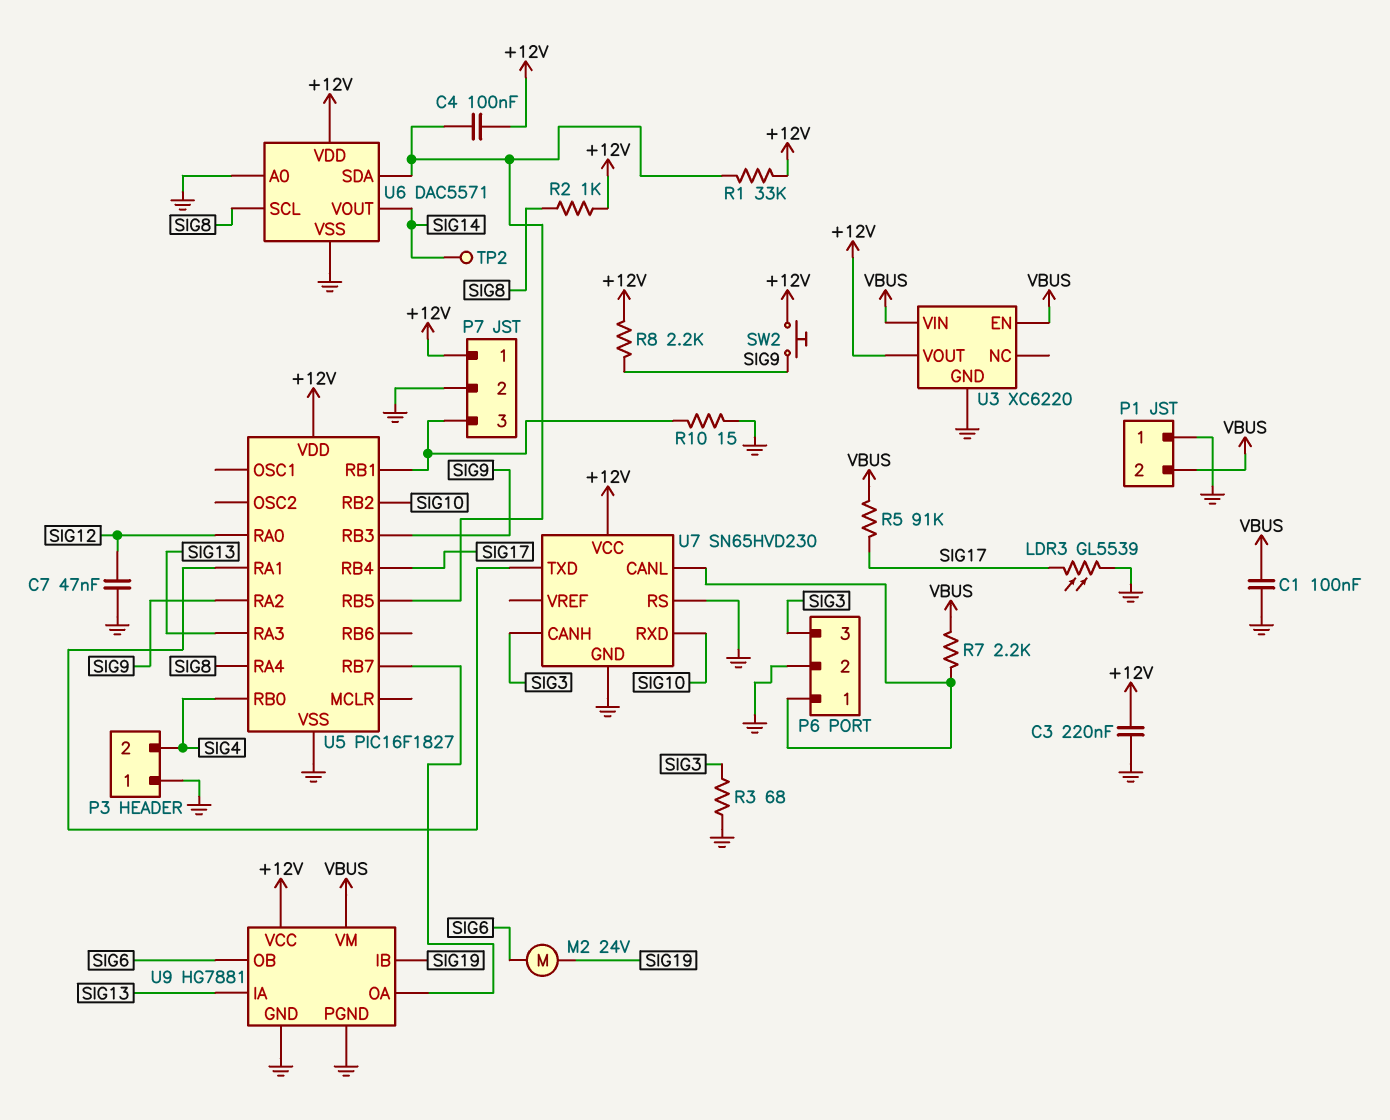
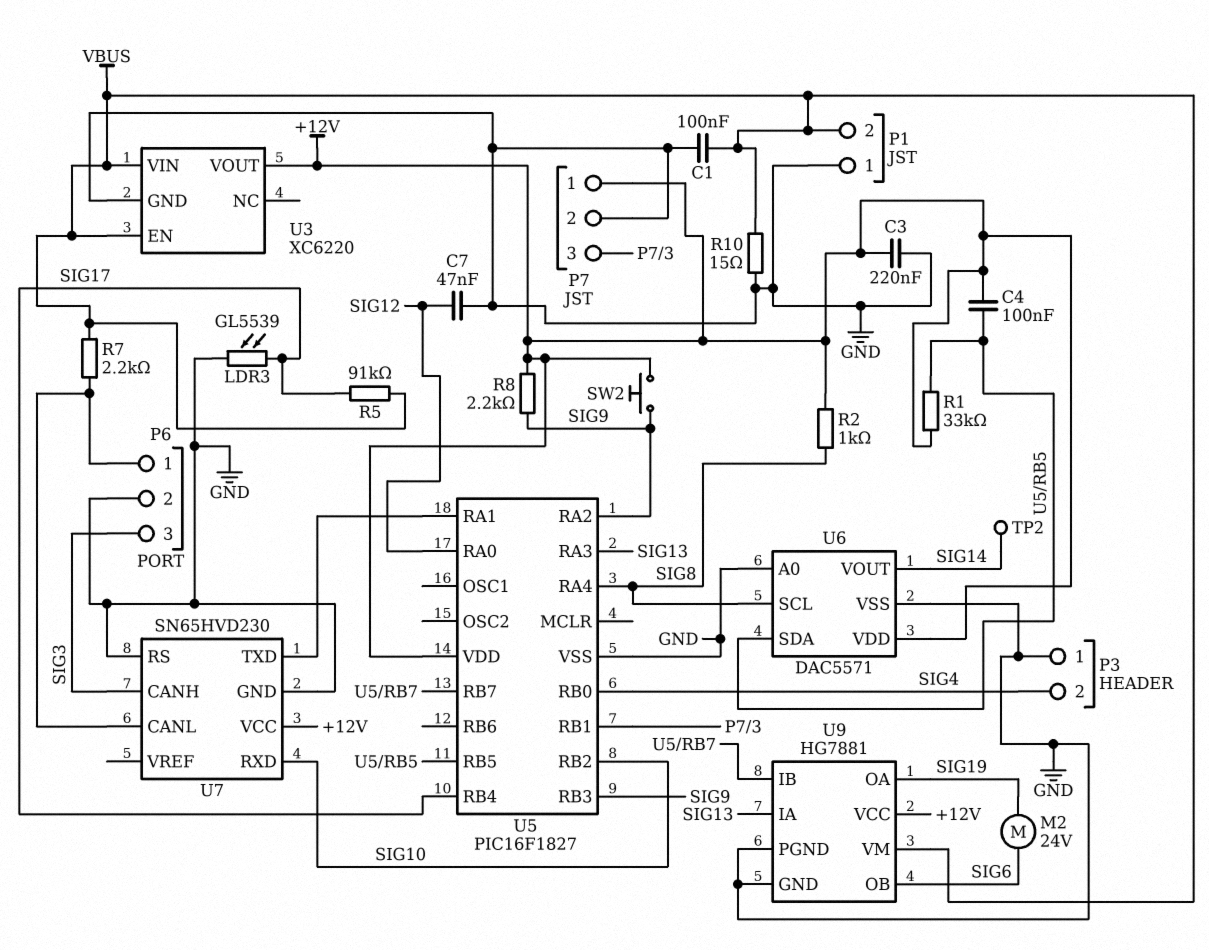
R3: 68 (GND, SIG3) -> none
R10: 15 (GND, P7/3) -> 15 (GND, VBUS)
U9 pin IB: SIG19 -> U5/RB7
U9 pin OA: U5/RB7 -> SIG19

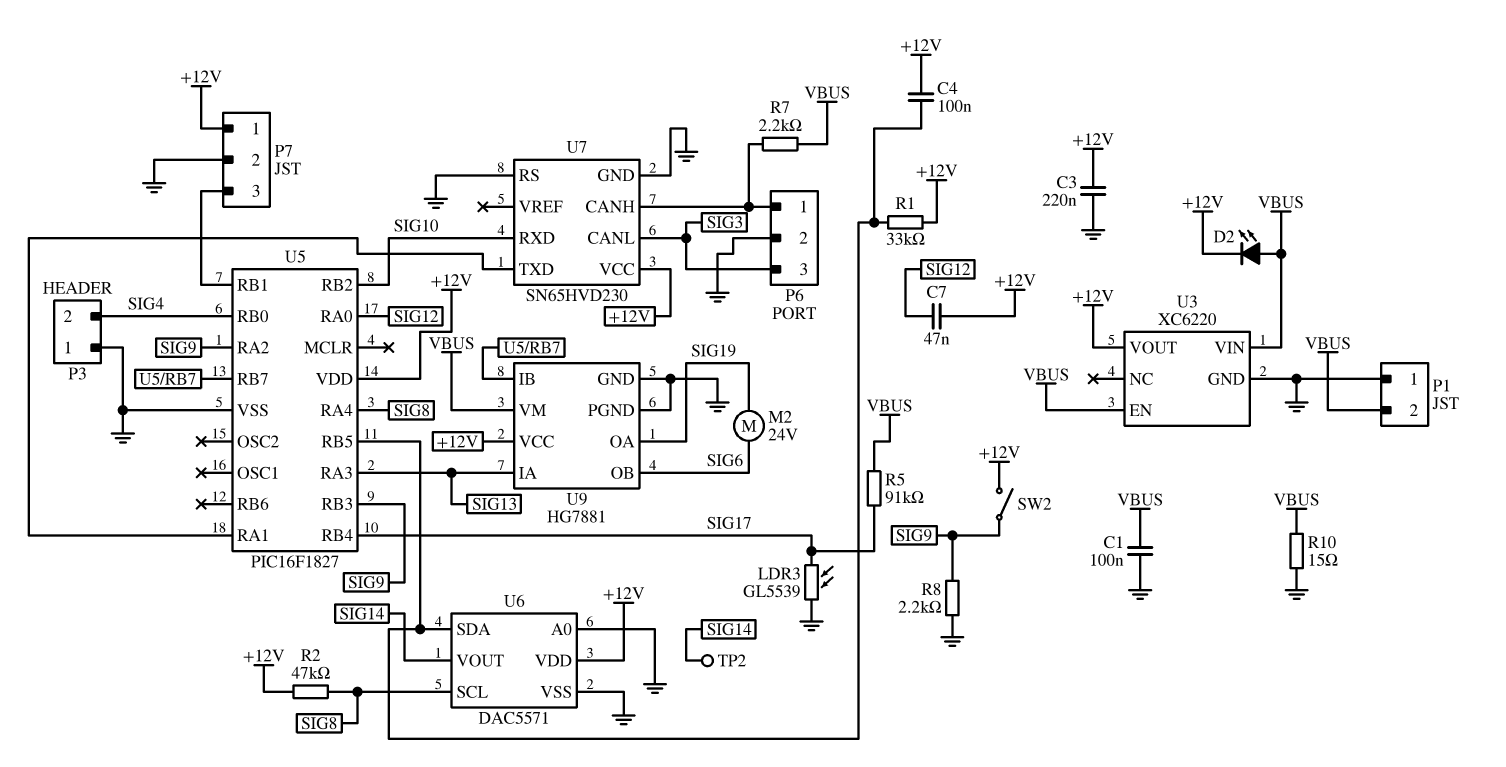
C7: 47nF (GND, SIG12) -> 47nF (+12V, SIG12)
D2: none -> LED (A VBUS, K +12V)
R2: 1k (+12V, SIG8) -> 47k (+12V, SIG8)
R8: 2.2k (+12V, SIG9) -> 2.2k (GND, SIG9)
SW2: button (+12V, SIG9) -> switch (+12V, SIG9)
U7 pin CANH: SIG3 -> P6/1
U7 pin CANL: P6/1 -> SIG3

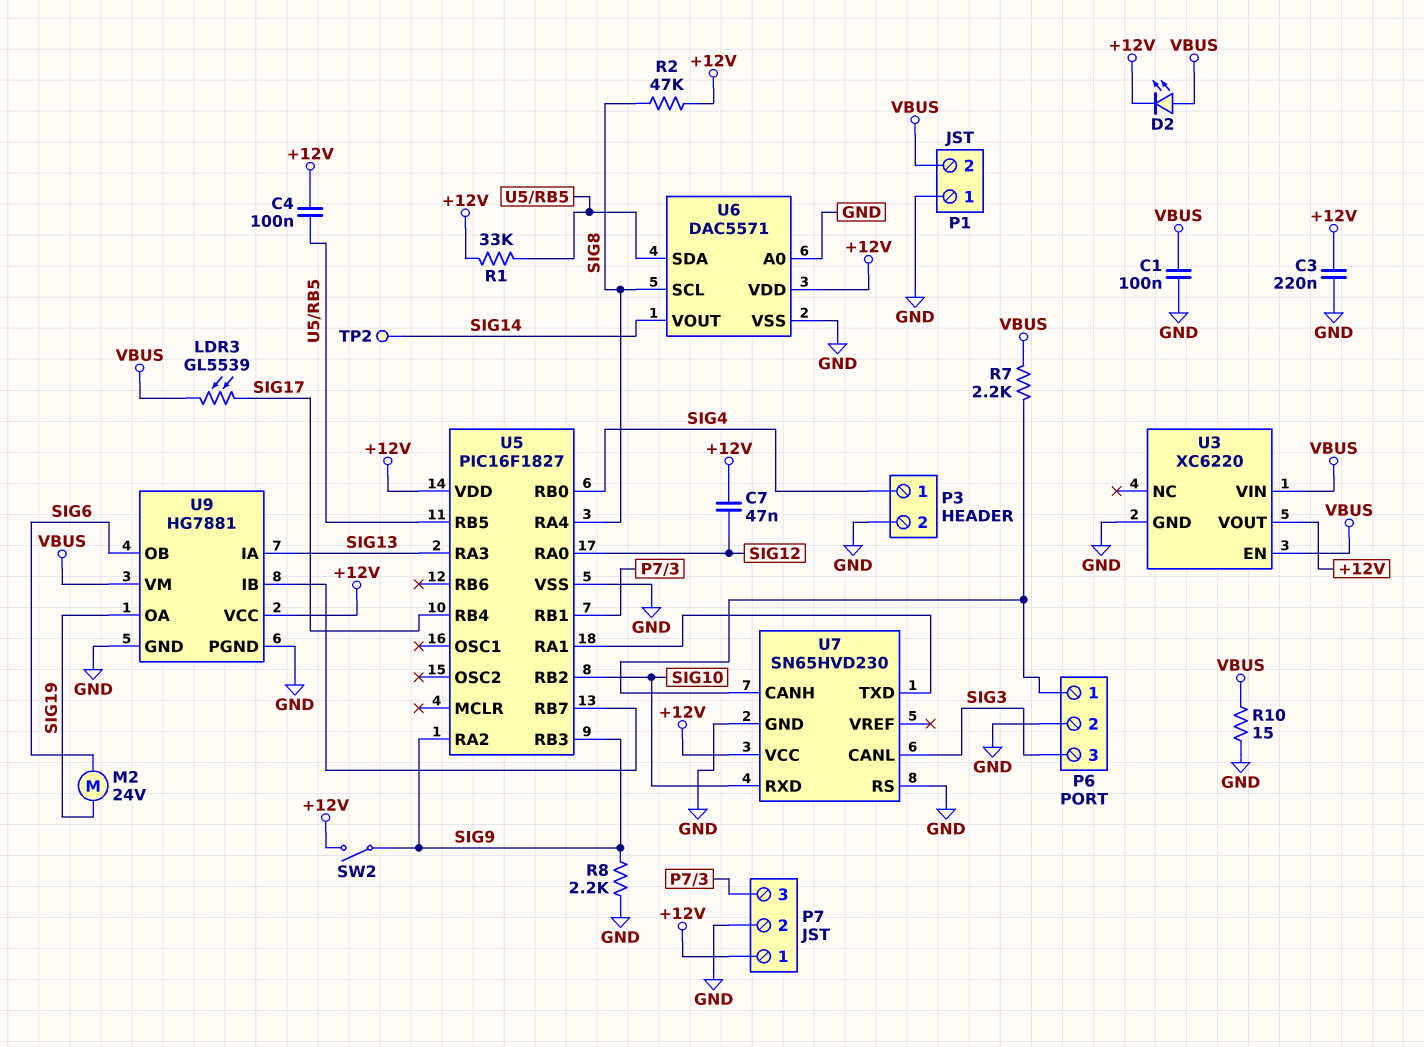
LDR3: GL5539 (GND, SIG17) -> GL5539 (SIG17, VBUS)
P3 pin 1: GND -> SIG4
P3 pin 2: SIG4 -> GND
R5: 91k (SIG17, VBUS) -> none

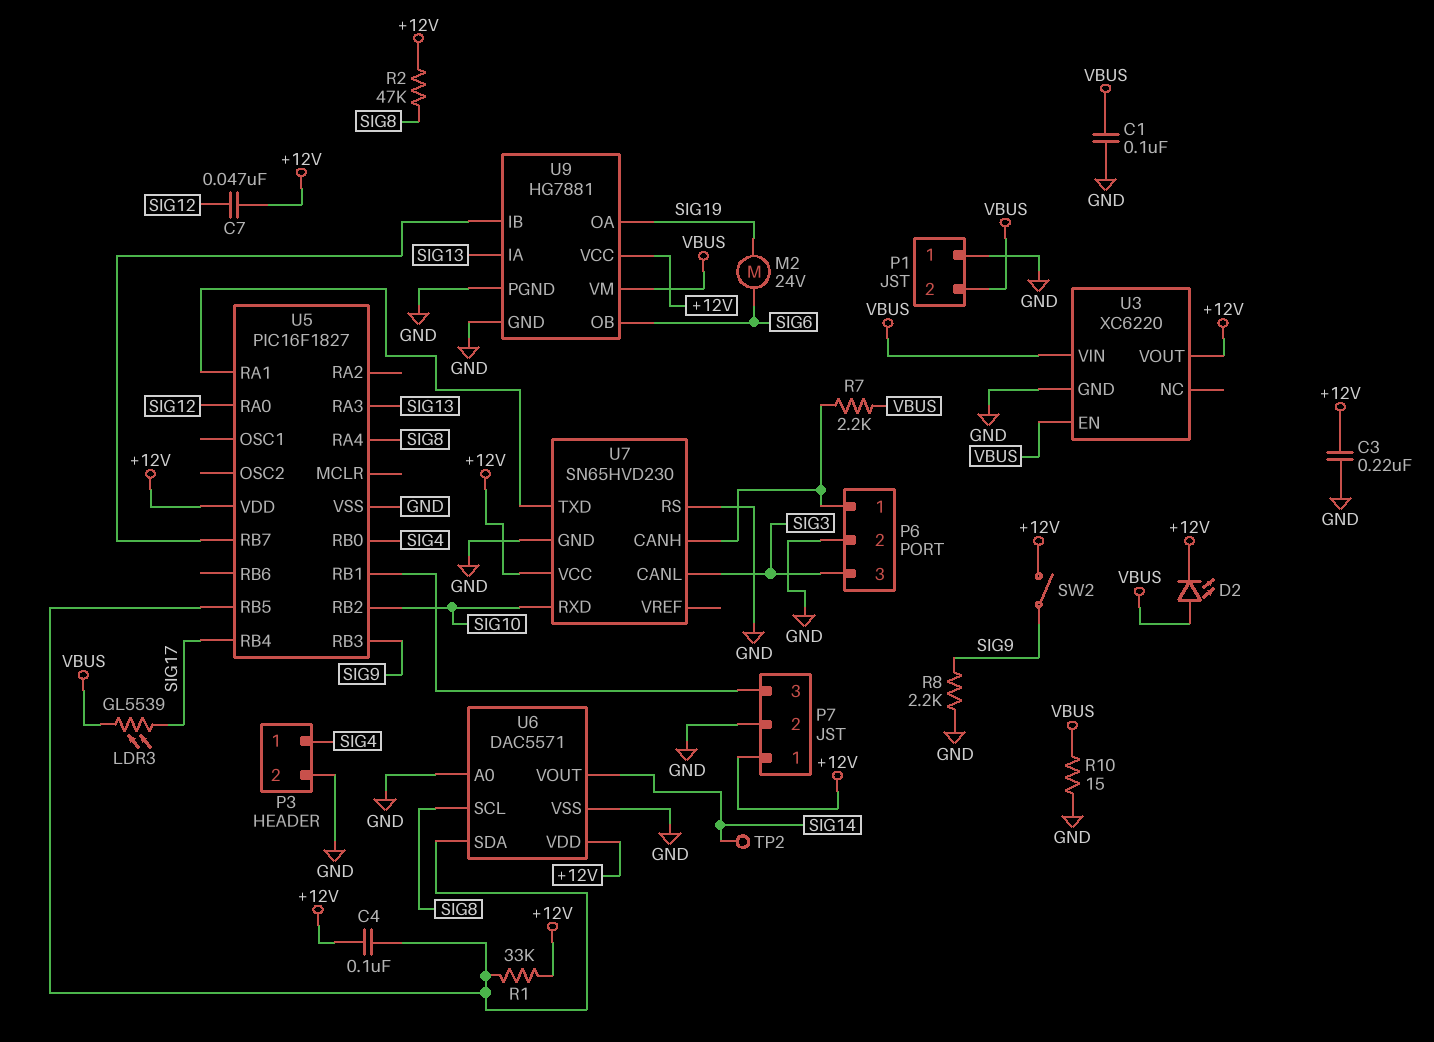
U5 pin RA2: SIG9 -> none

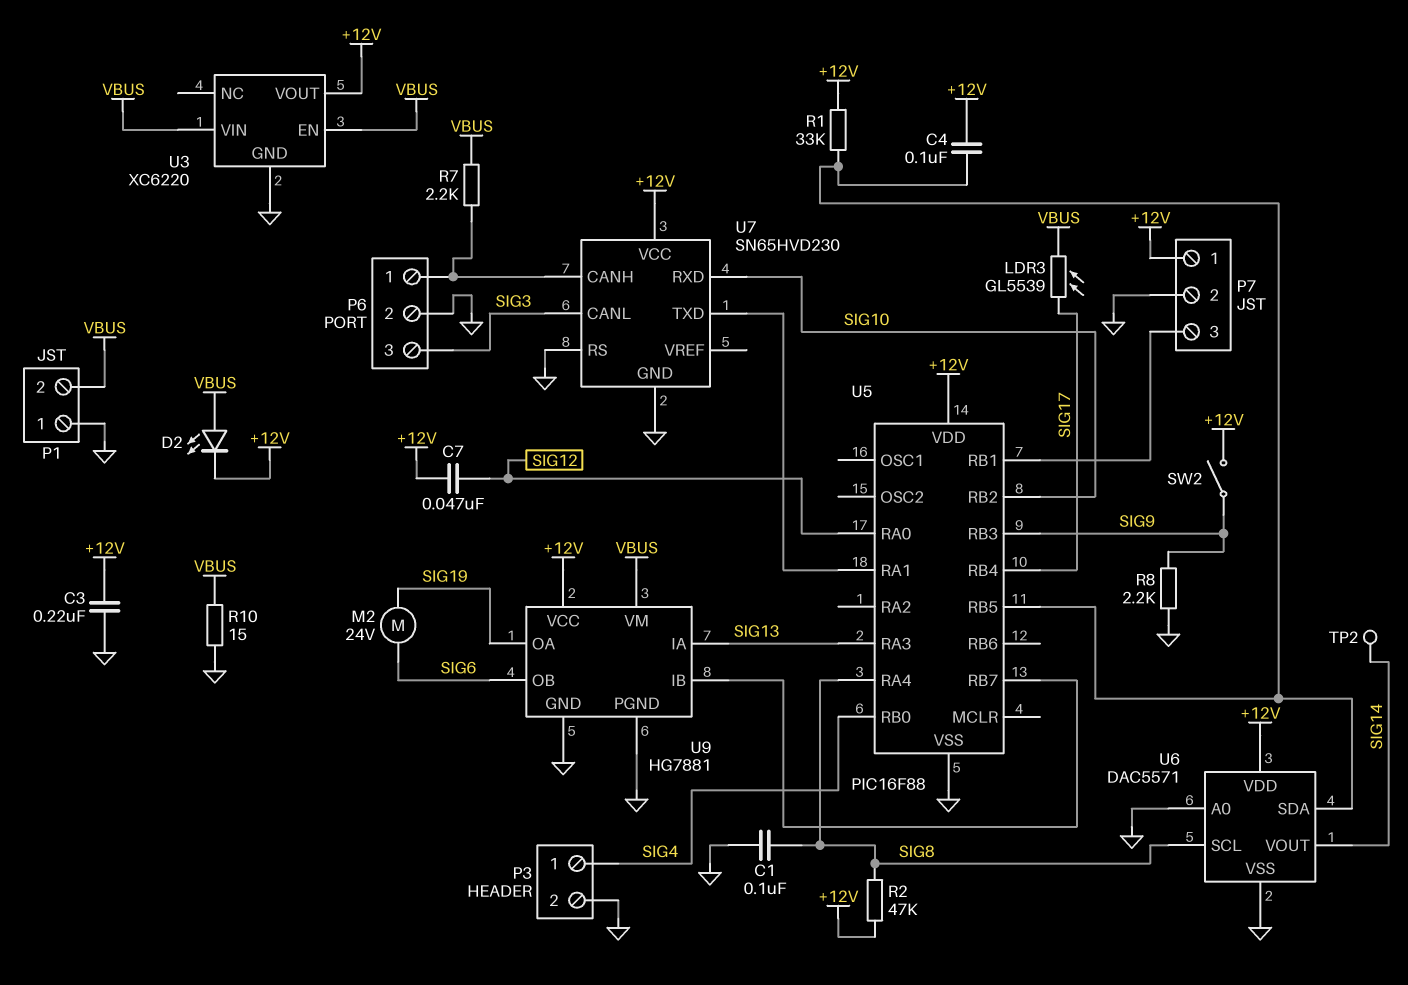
C1: 100nF (GND, VBUS) -> 100nF (GND, SIG8)
U5: PIC16F1827 -> PIC16F88

